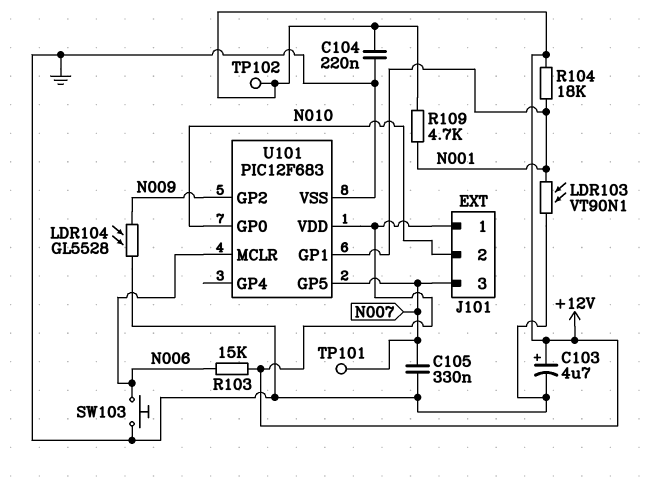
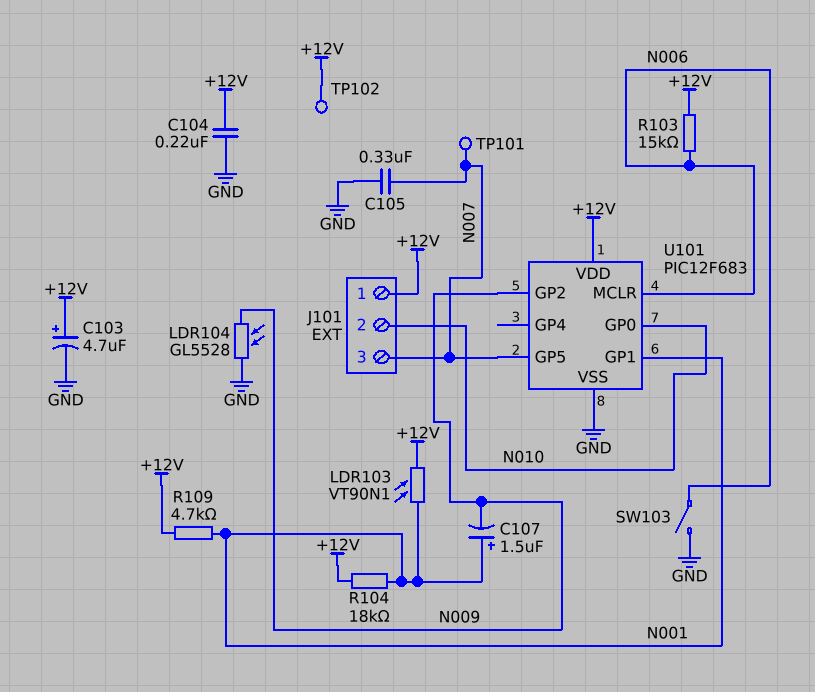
C107: none -> 1.5uF (plus N001, minus N009)
LDR103: VT90N1 (GND, N001) -> VT90N1 (+12V, N001)
SW103: button (GND, N006) -> switch (GND, N006)

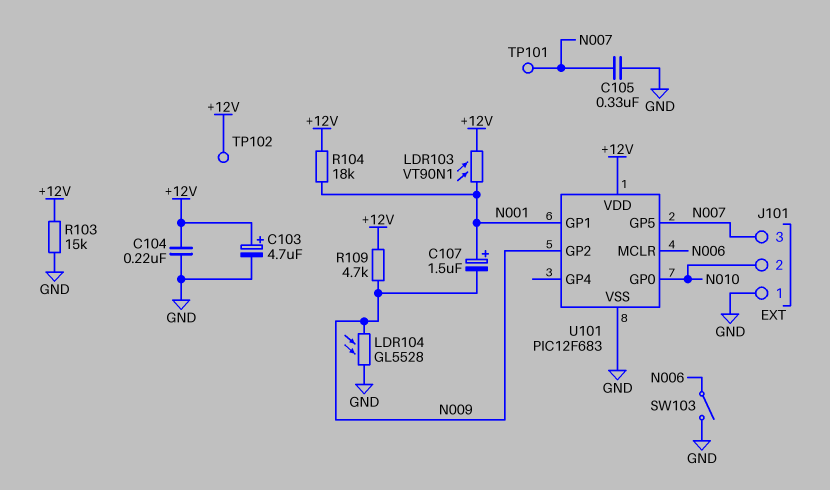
J101 pin 1: +12V -> GND
R103: 15k (+12V, N006) -> 15k (+12V, GND)
R109: 4.7k (+12V, N001) -> 4.7k (+12V, N009)

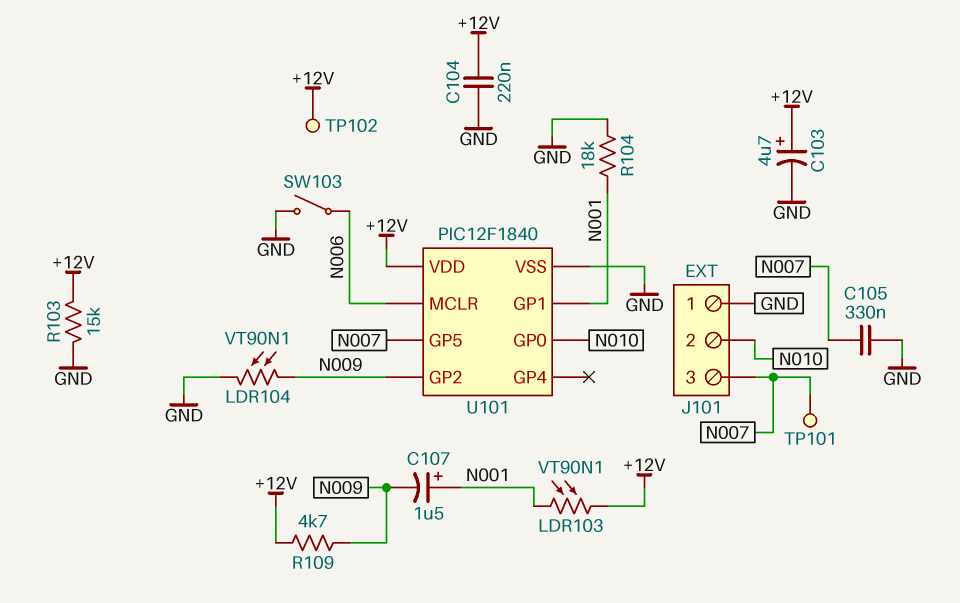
LDR104: GL5528 (GND, N009) -> VT90N1 (GND, N009)
R104: 18k (+12V, N001) -> 18k (GND, N001)
U101: PIC12F683 -> PIC12F1840

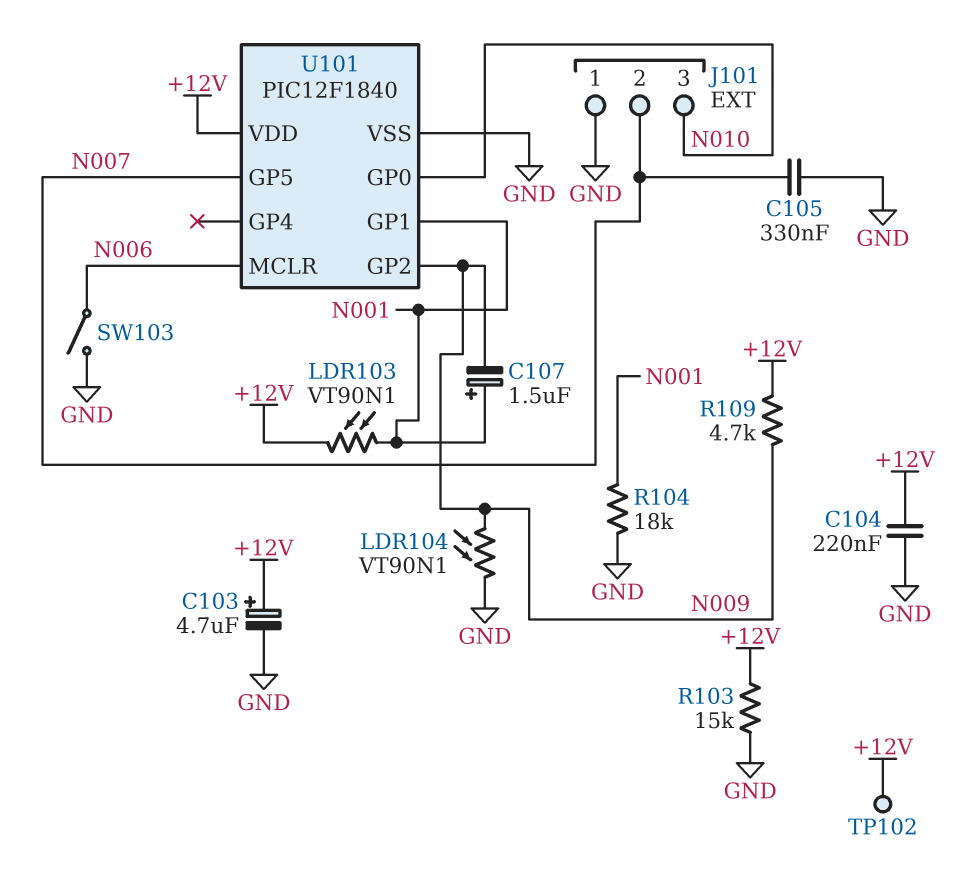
J101 pin 2: N010 -> N007
J101 pin 3: N007 -> N010
TP101: test point (N007) -> none

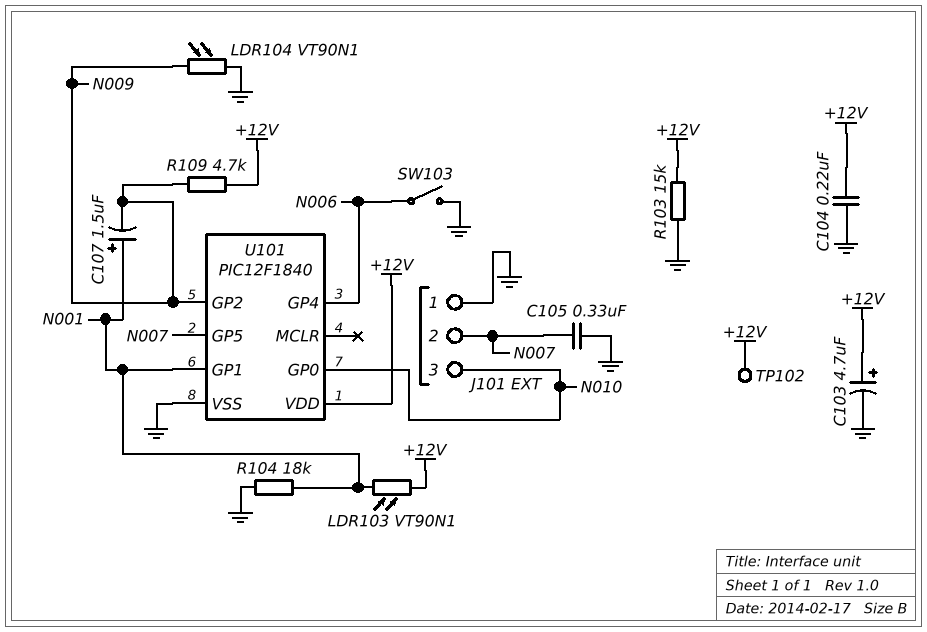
U101 pin GP4: none -> N006
U101 pin MCLR: N006 -> none

